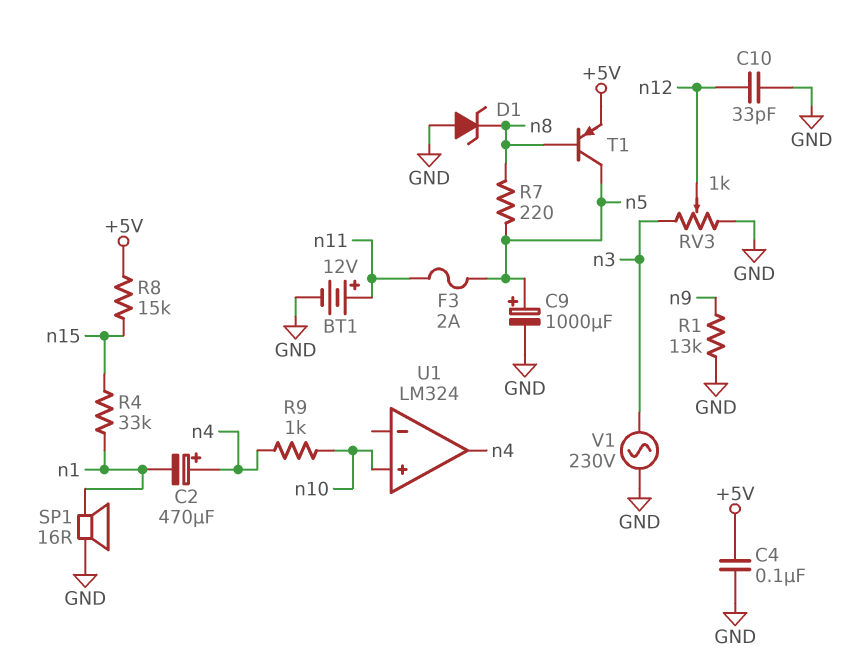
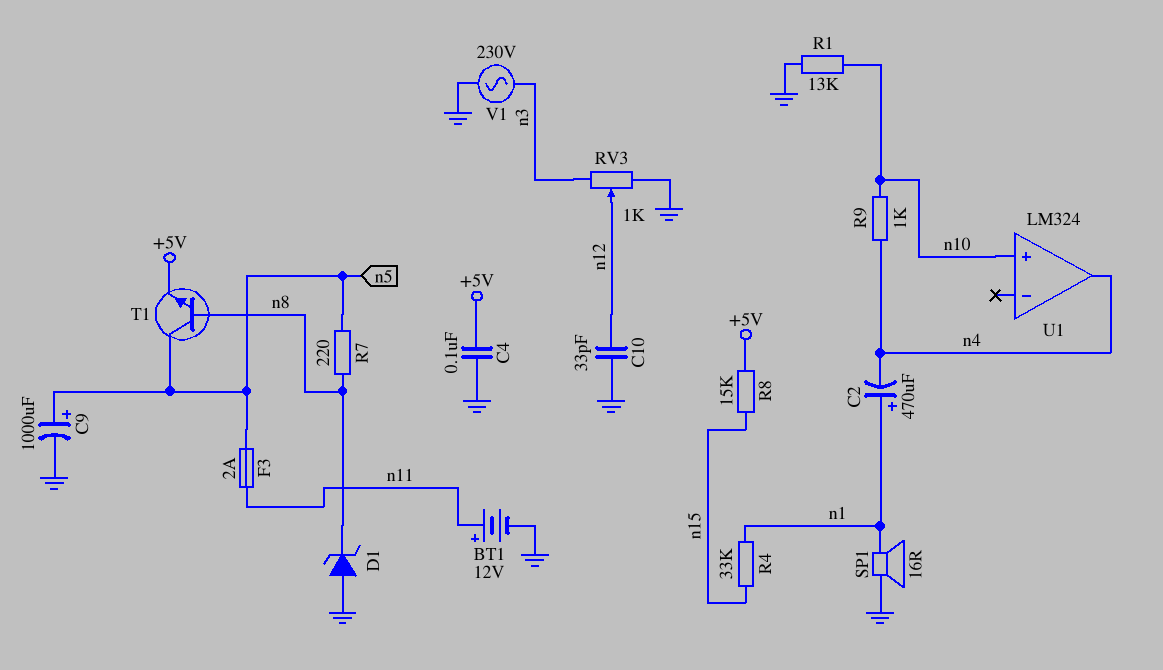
C2: 470uF (plus n4, minus n1) -> 470uF (plus n1, minus n4)
R1: 13k (GND, n9) -> 13k (GND, n10)
T1: PNP (B n8, C n5, E +5V) -> NPN (B n8, C n5, E +5V)

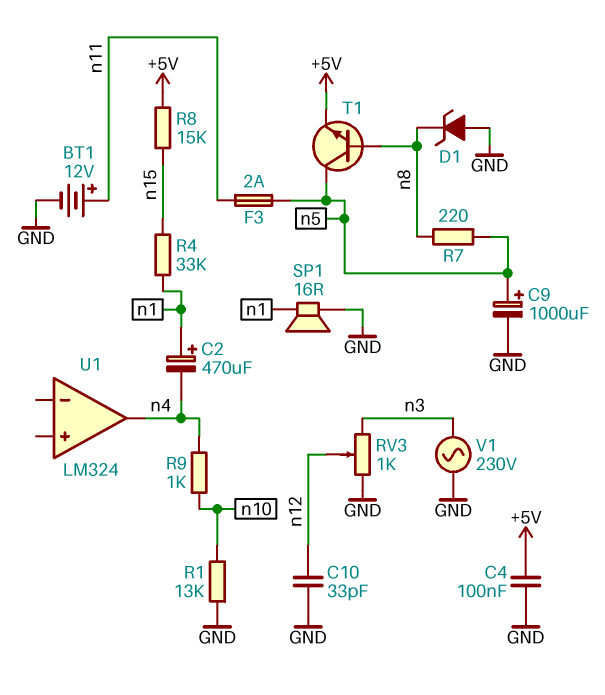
U1 pin in+: n10 -> none

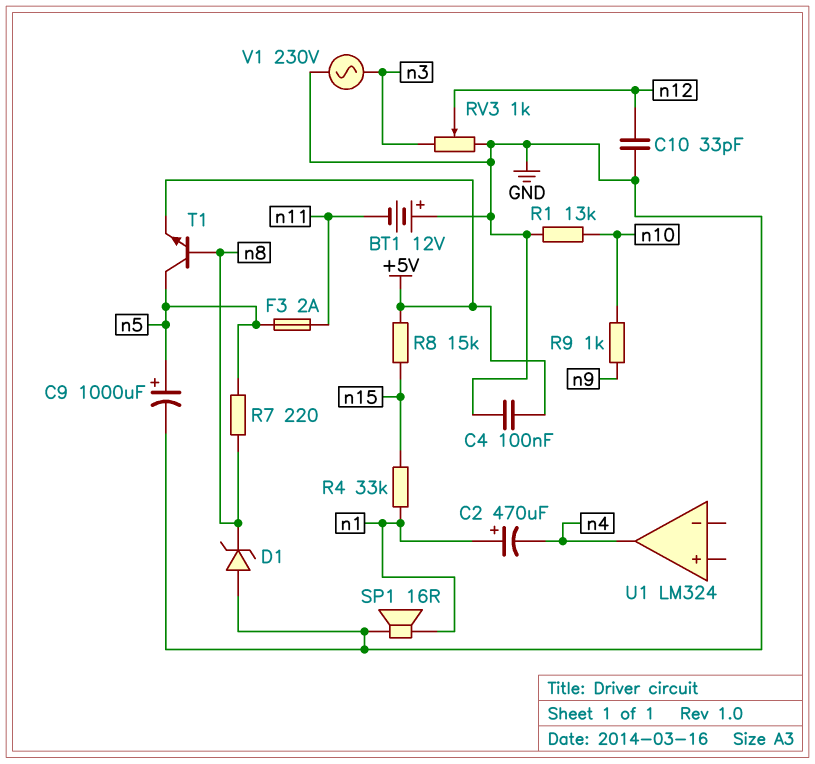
BT1: 12V (plus n11, minus GND) -> 12V (plus GND, minus n11)
R9: 1k (n4, n10) -> 1k (n9, n10)

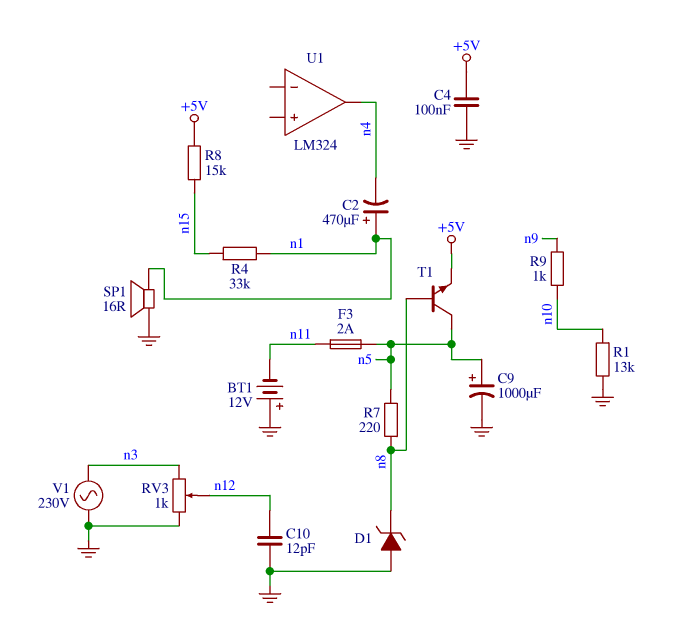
C10: 33pF (GND, n12) -> 12pF (GND, n12)

